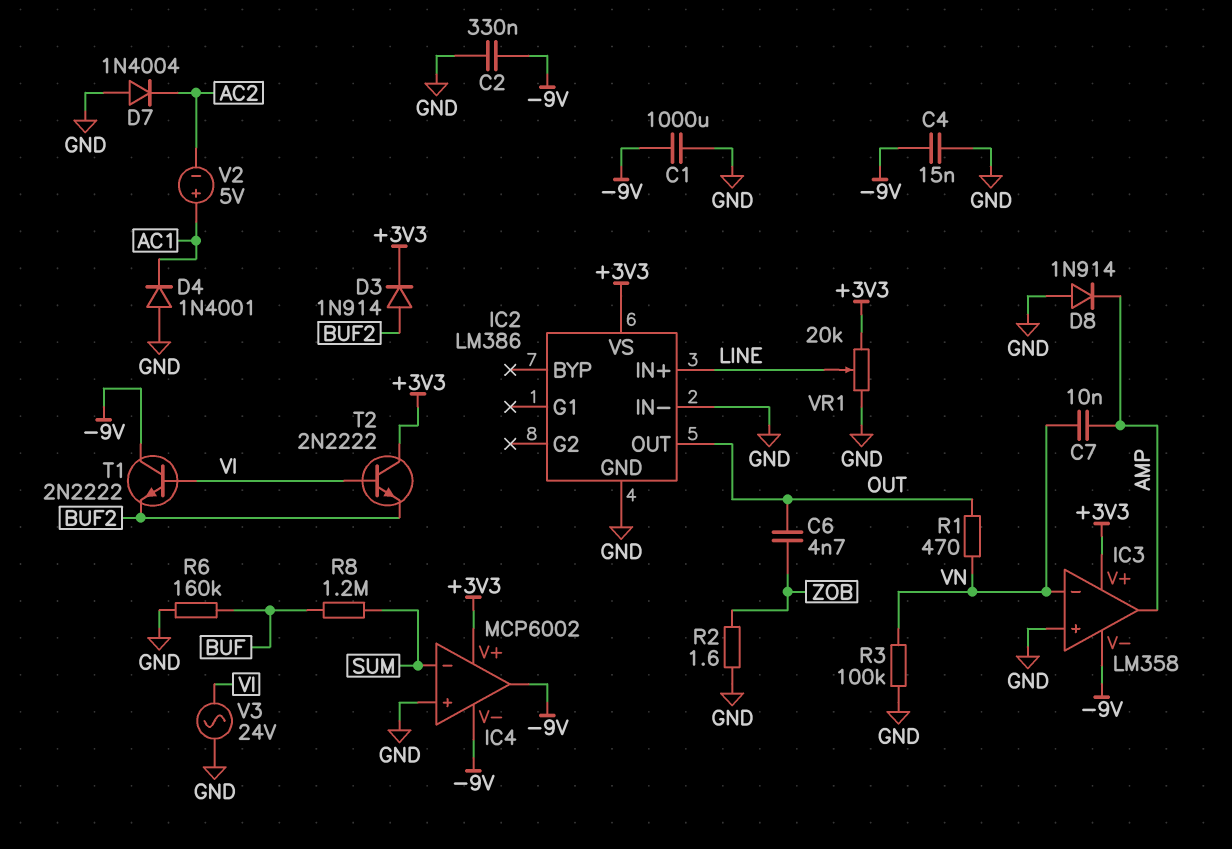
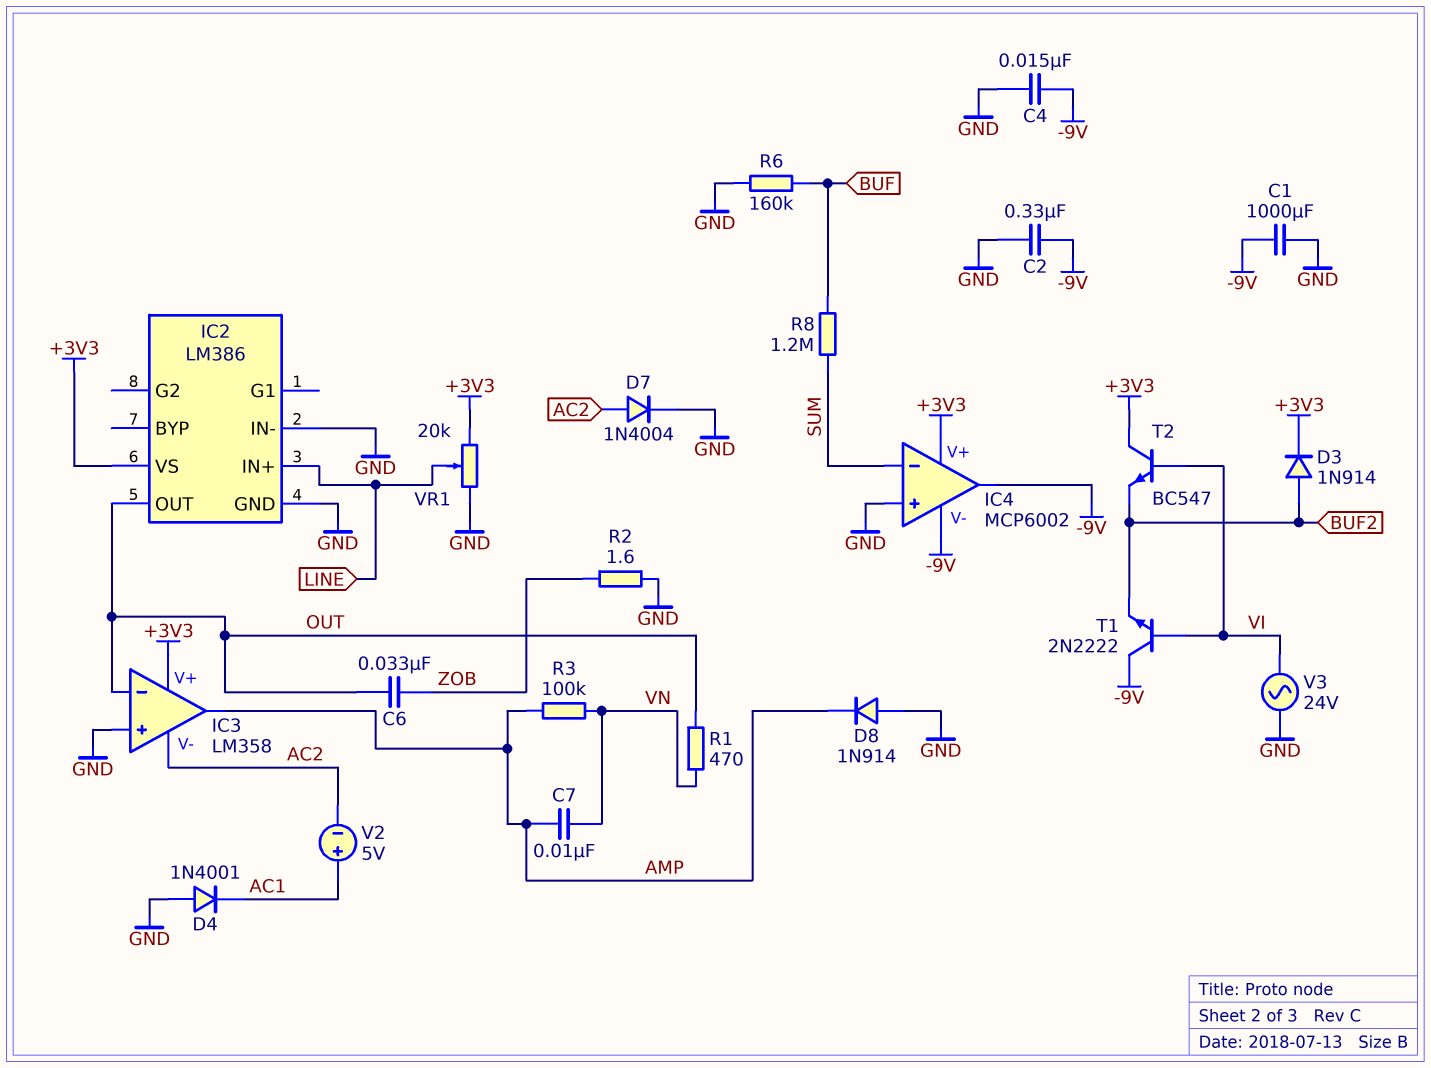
C6: 4.7nF (OUT, ZOB) -> 33nF (OUT, ZOB)
D7: diode 1N4004 (A GND, K AC2) -> diode 1N4004 (A AC2, K GND)
IC3 pin V-: -9V -> AC2
IC3 pin in-: VN -> OUT
R3: 100k (GND, VN) -> 100k (AMP, VN)
T2: NPN 2N2222 (B VI, C +3V3, E BUF2) -> NPN BC547 (B VI, C +3V3, E BUF2)

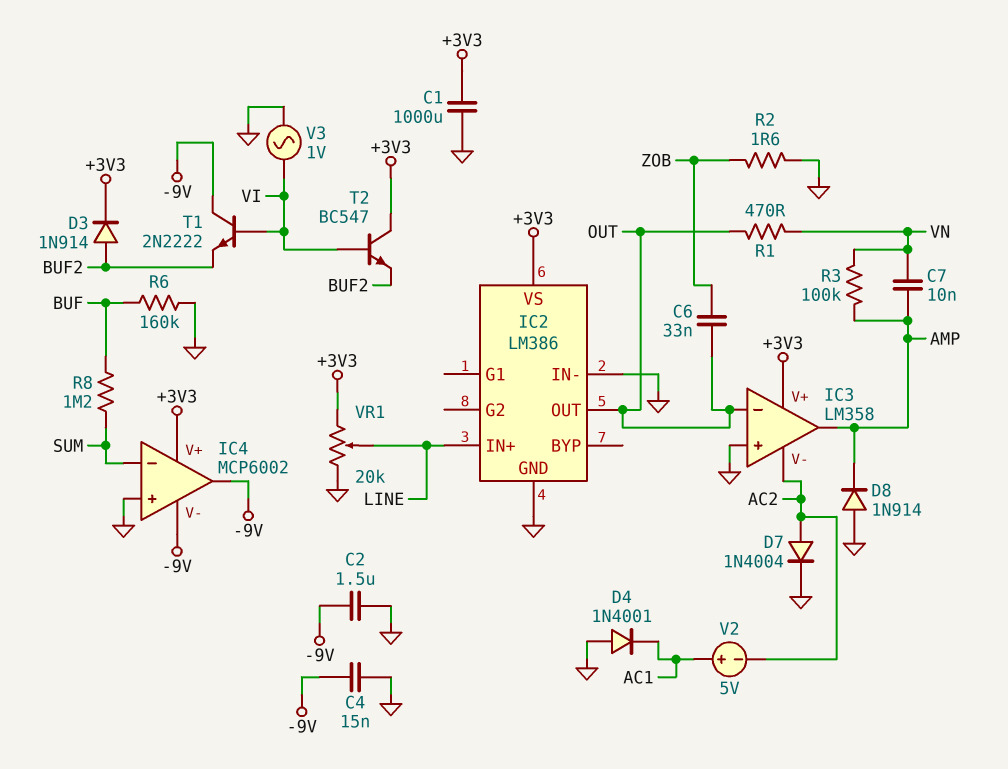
C1: 1000uF (-9V, GND) -> 1000uF (+3V3, GND)
C2: 330nF (-9V, GND) -> 1.5uF (-9V, GND)
V3: AC 24V (GND, VI) -> AC 1V (GND, VI)

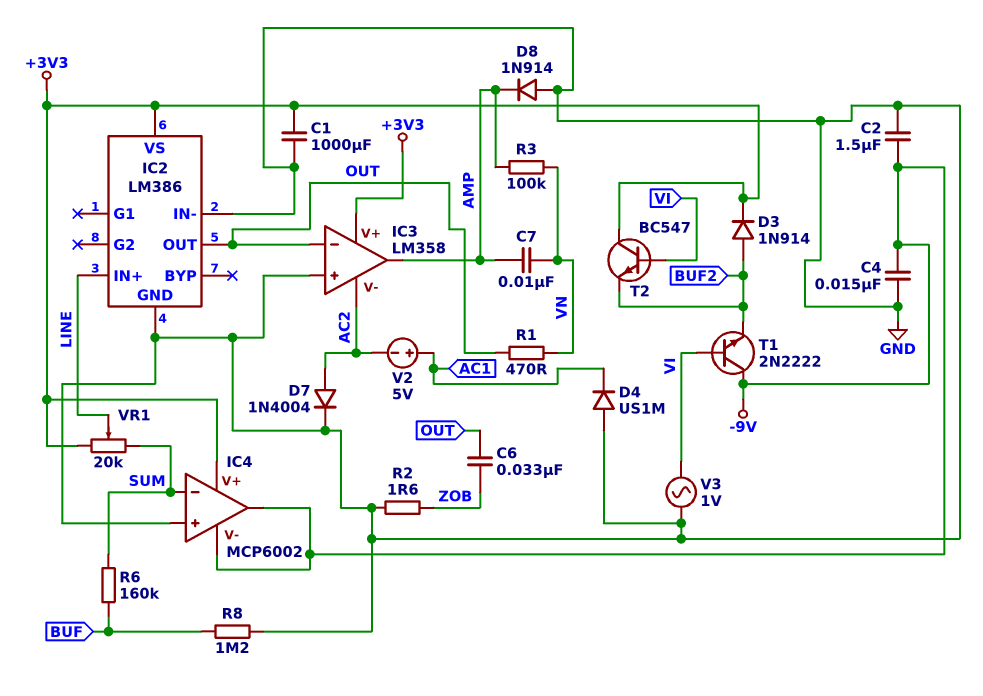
D4: diode 1N4001 (A GND, K AC1) -> diode US1M (A GND, K AC1)
R6: 160k (BUF, GND) -> 160k (BUF, SUM)
R8: 1.2M (BUF, SUM) -> 1.2M (BUF, GND)
VR1: 20k (+3V3, GND, wiper LINE) -> 20k (+3V3, SUM, wiper LINE)

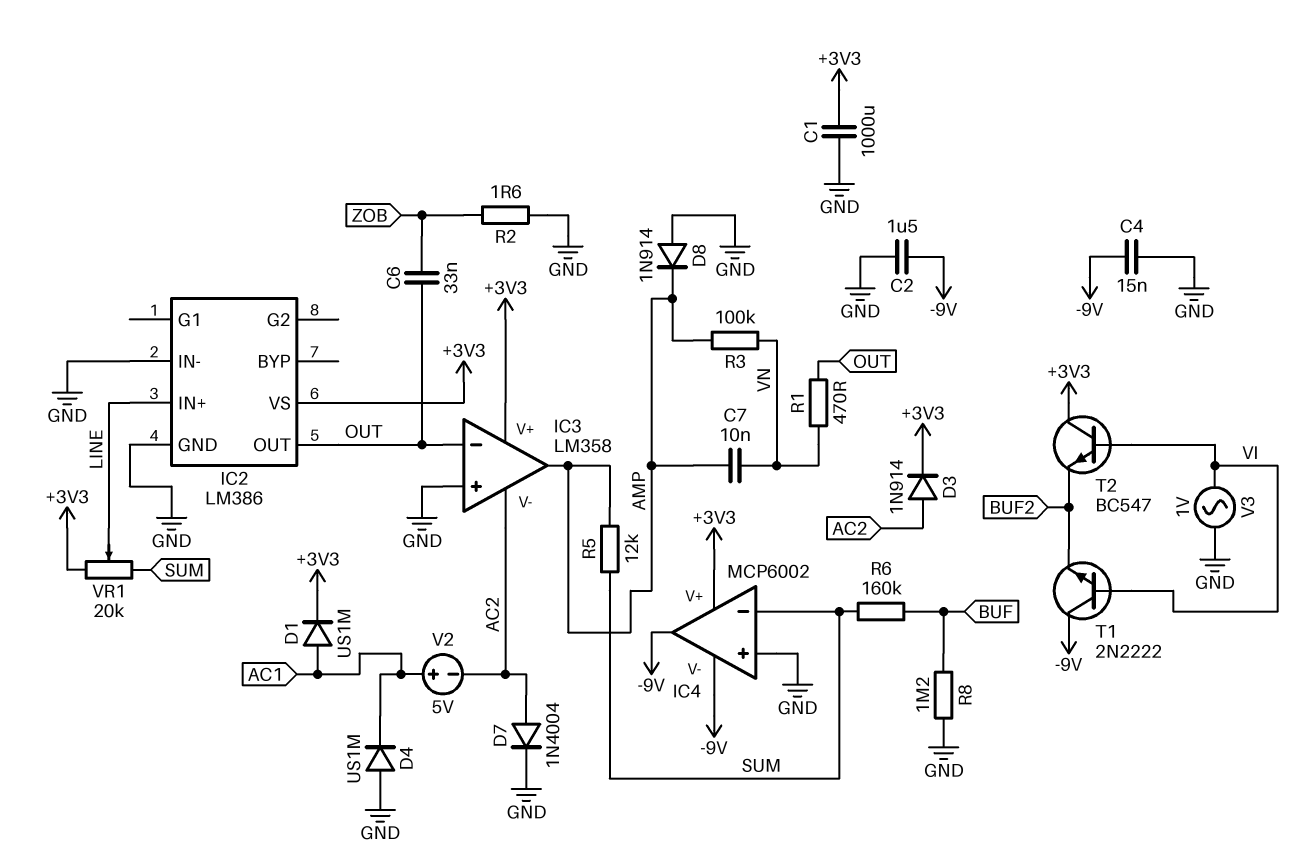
D1: none -> diode US1M (A AC1, K +3V3)
D3: diode 1N914 (A BUF2, K +3V3) -> diode 1N914 (A AC2, K +3V3)
R5: none -> 12k (AMP, SUM)

